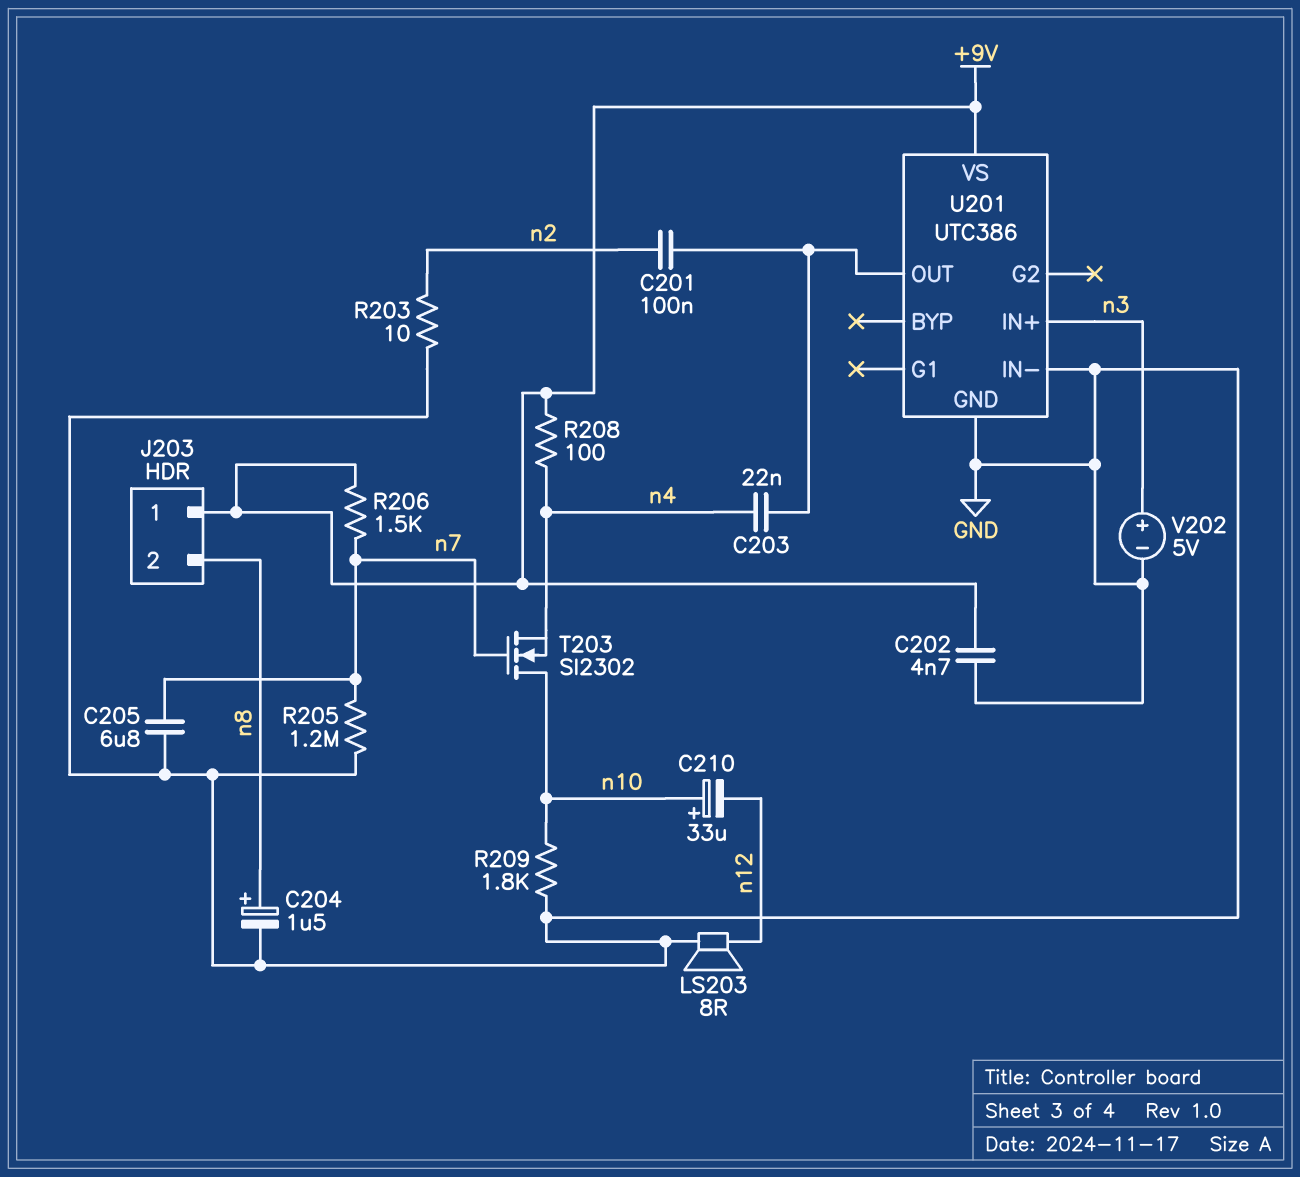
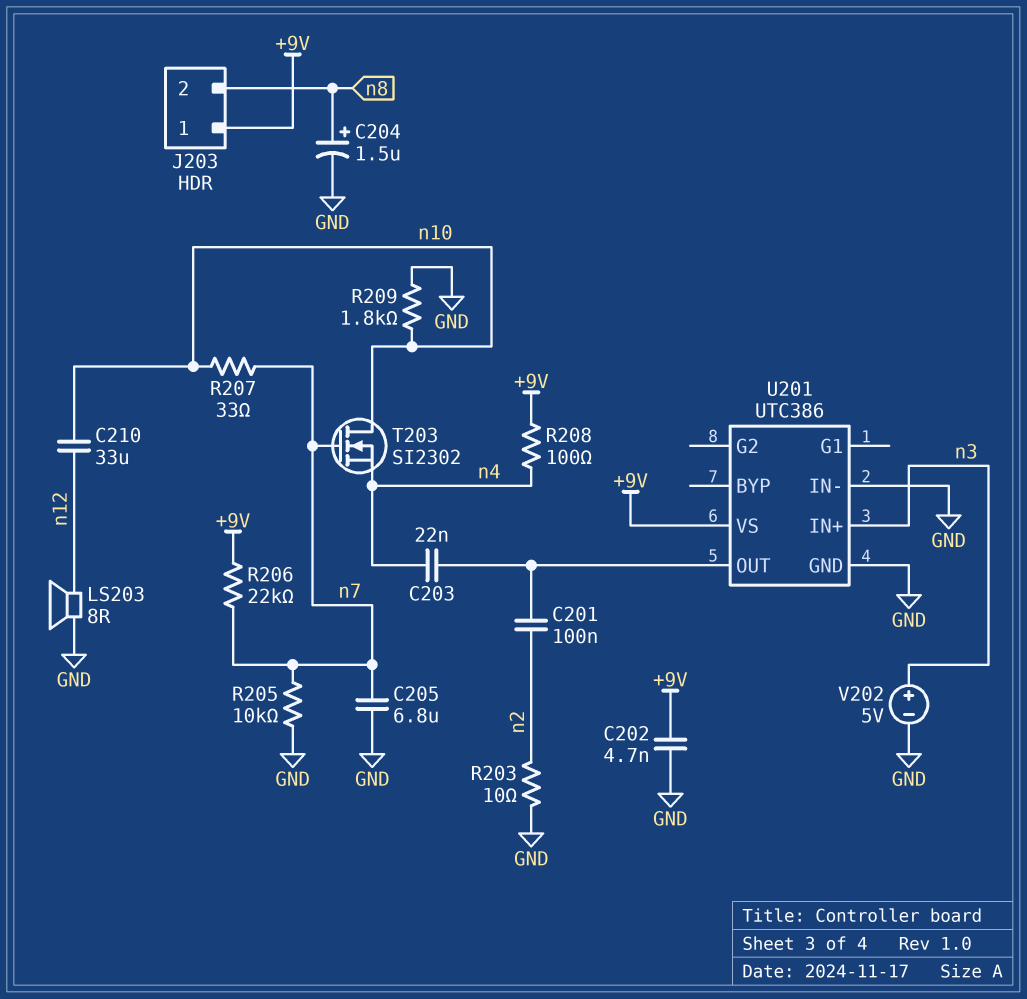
C210: 33uF (plus n10, minus n12) -> 33uF (n10, n12)
R205: 1.2M (GND, n7) -> 10k (GND, n7)
R206: 1.5k (+9V, n7) -> 22k (+9V, n7)
R207: none -> 33 (n7, n10)

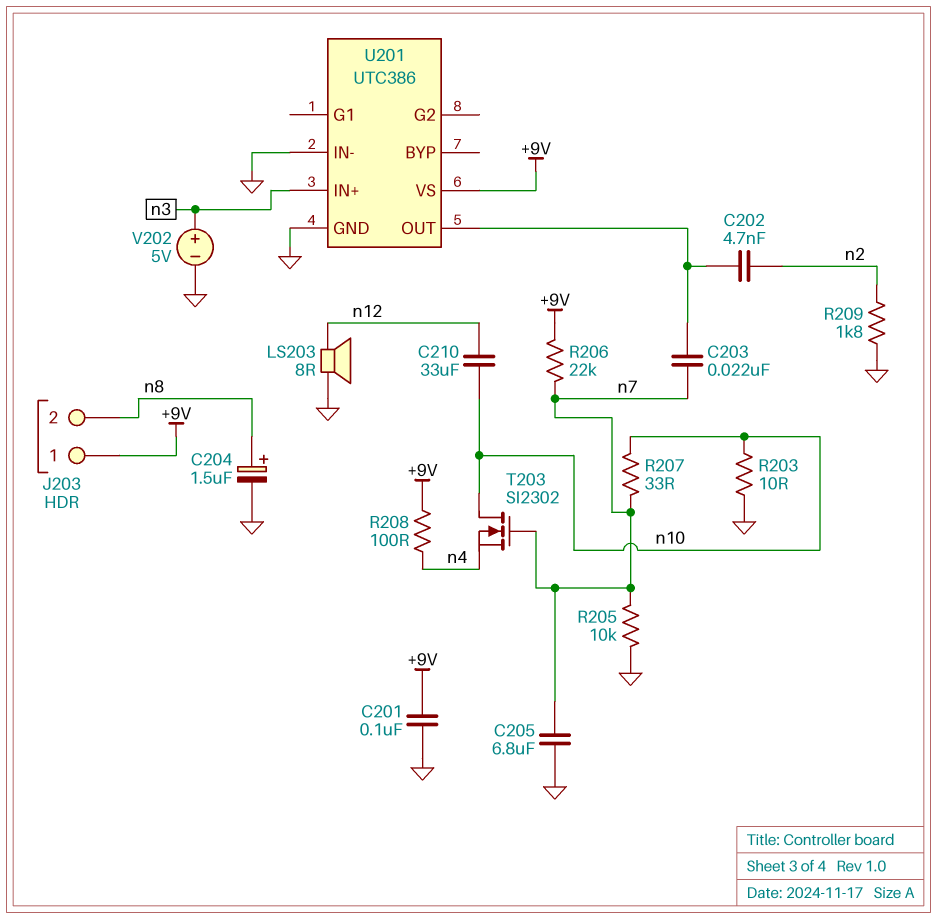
C201: 100nF (U201/OUT, n2) -> 100nF (+9V, GND)
C202: 4.7nF (+9V, GND) -> 4.7nF (U201/OUT, n2)
C203: 22nF (U201/OUT, n4) -> 22nF (U201/OUT, n7)
R203: 10 (GND, n2) -> 10 (GND, n10)
R209: 1.8k (GND, n10) -> 1.8k (GND, n2)

